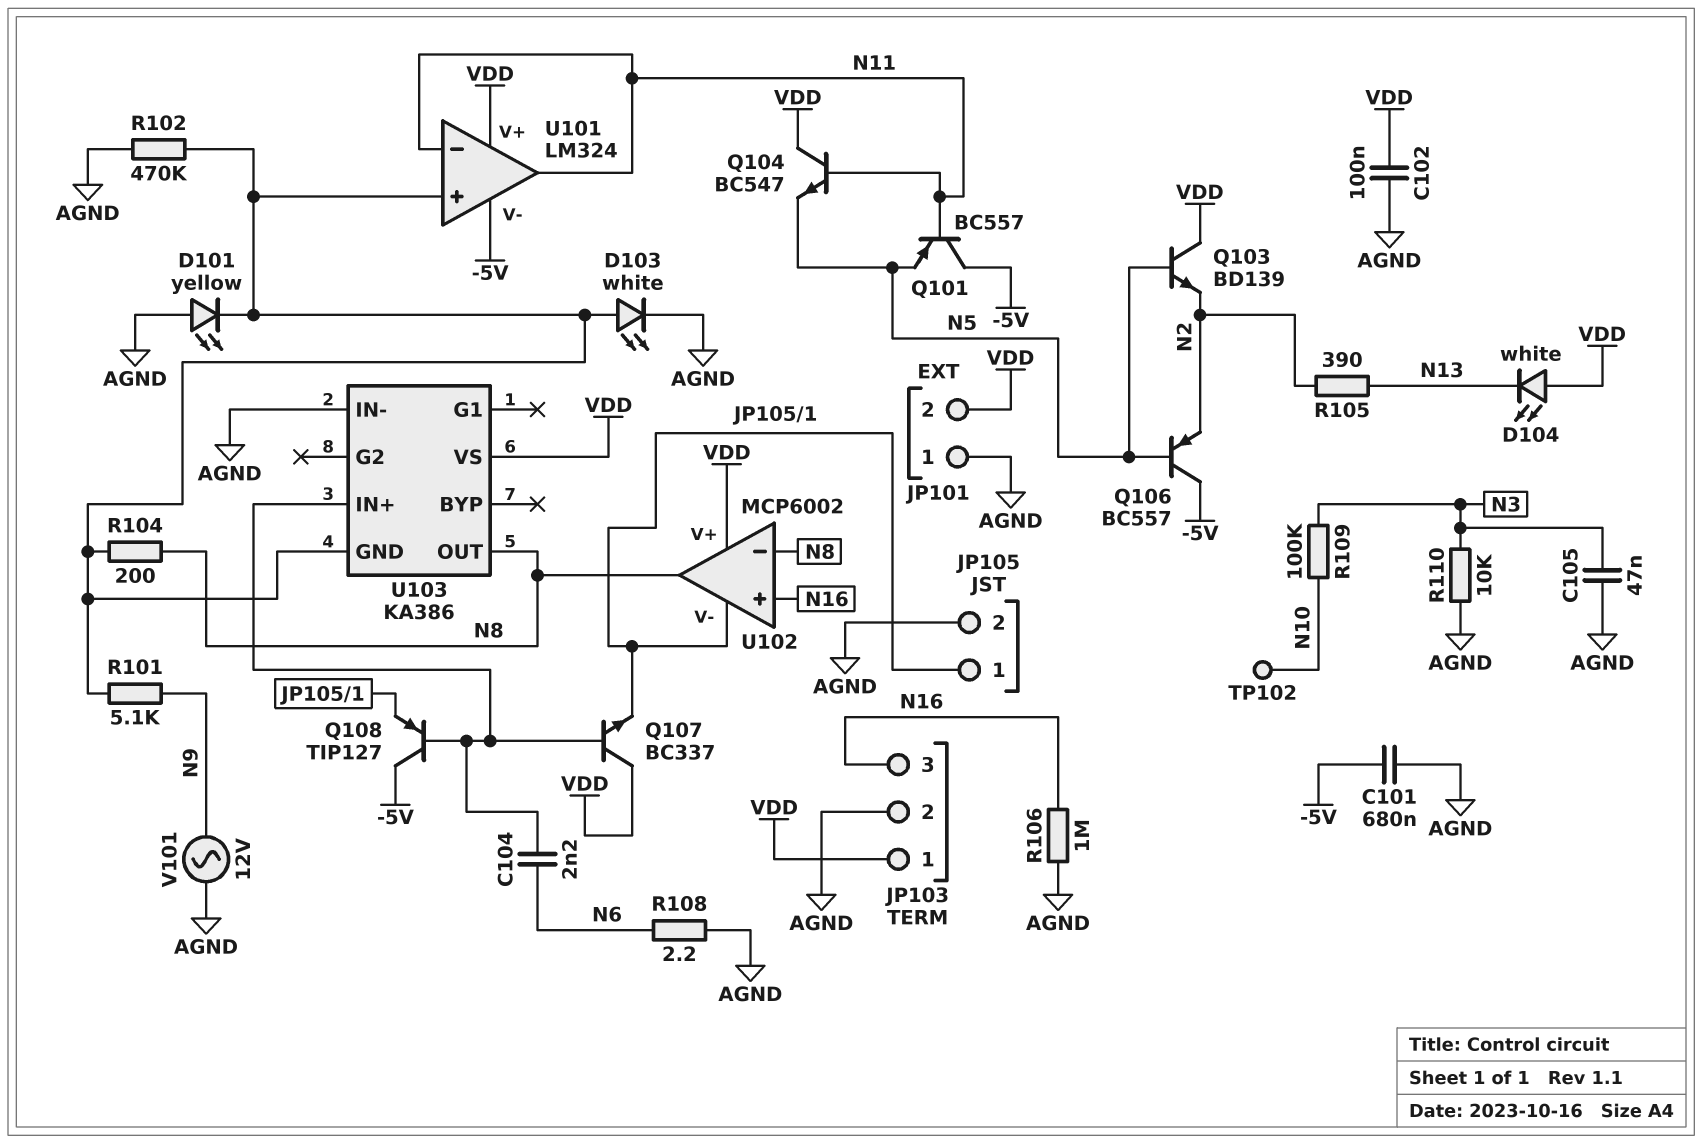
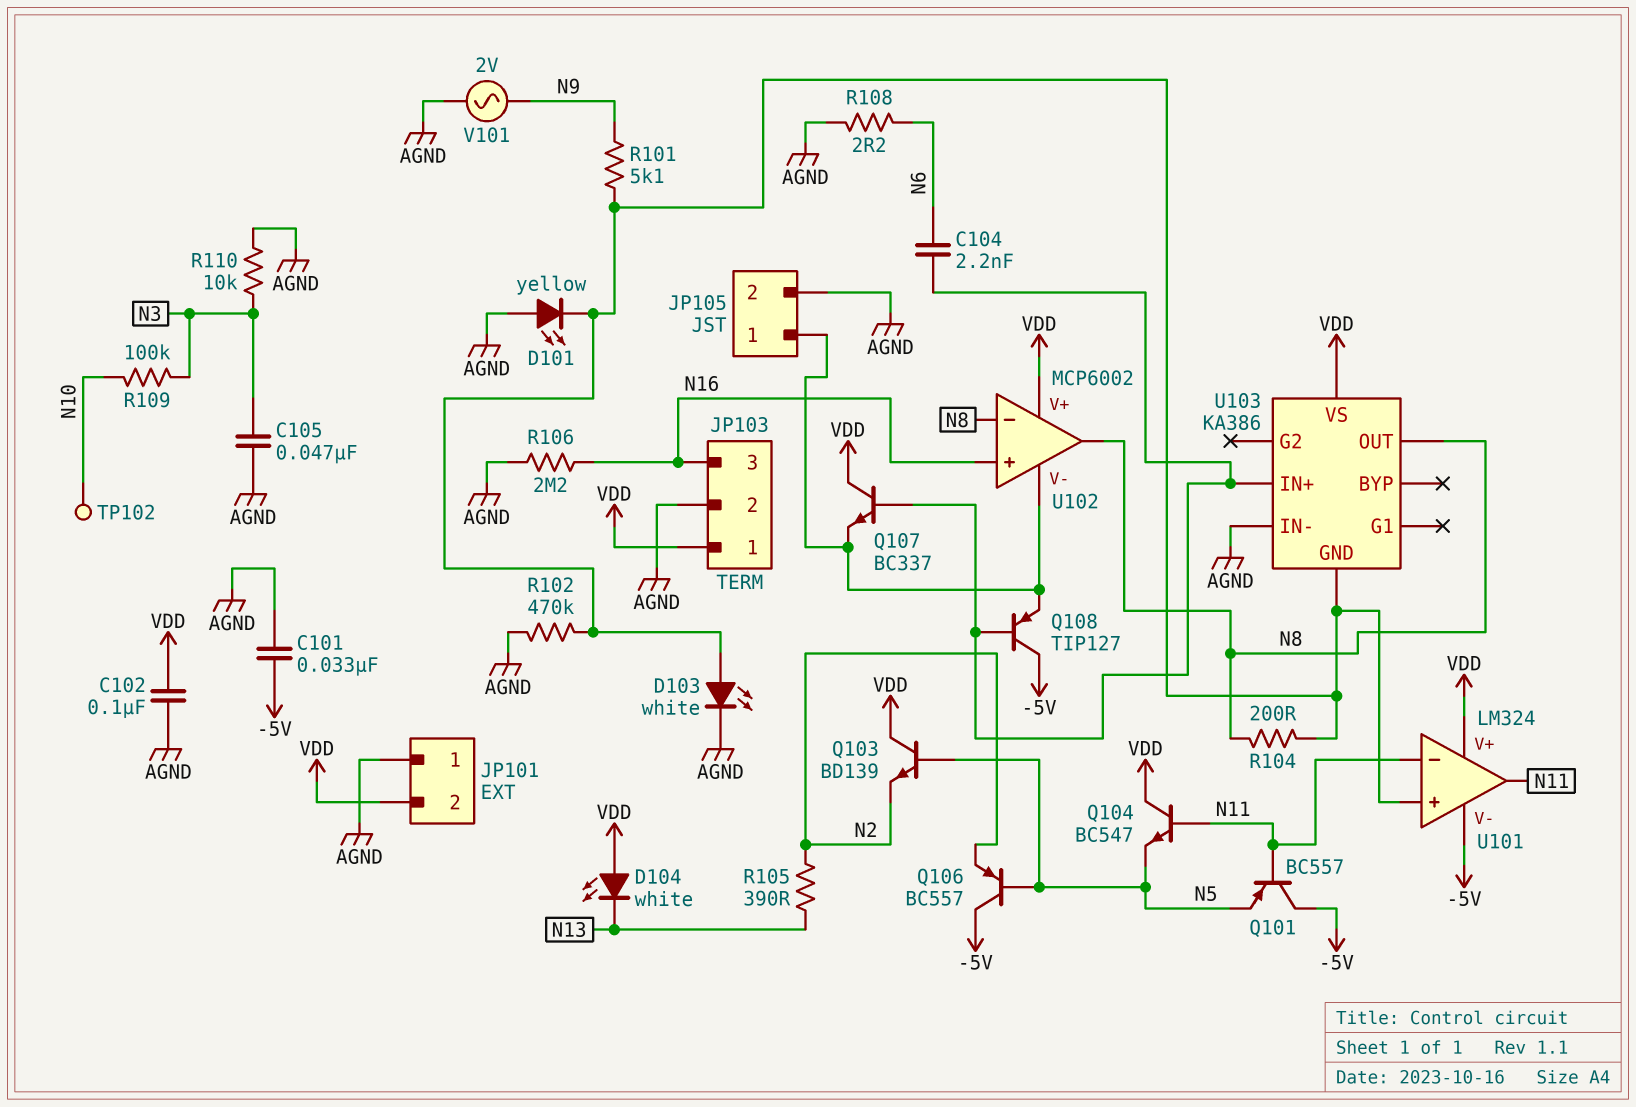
C101: 680nF (-5V, AGND) -> 33nF (-5V, AGND)
R106: 1M (AGND, N16) -> 2.2M (AGND, N16)
V101: AC 12V (AGND, N9) -> AC 2V (AGND, N9)

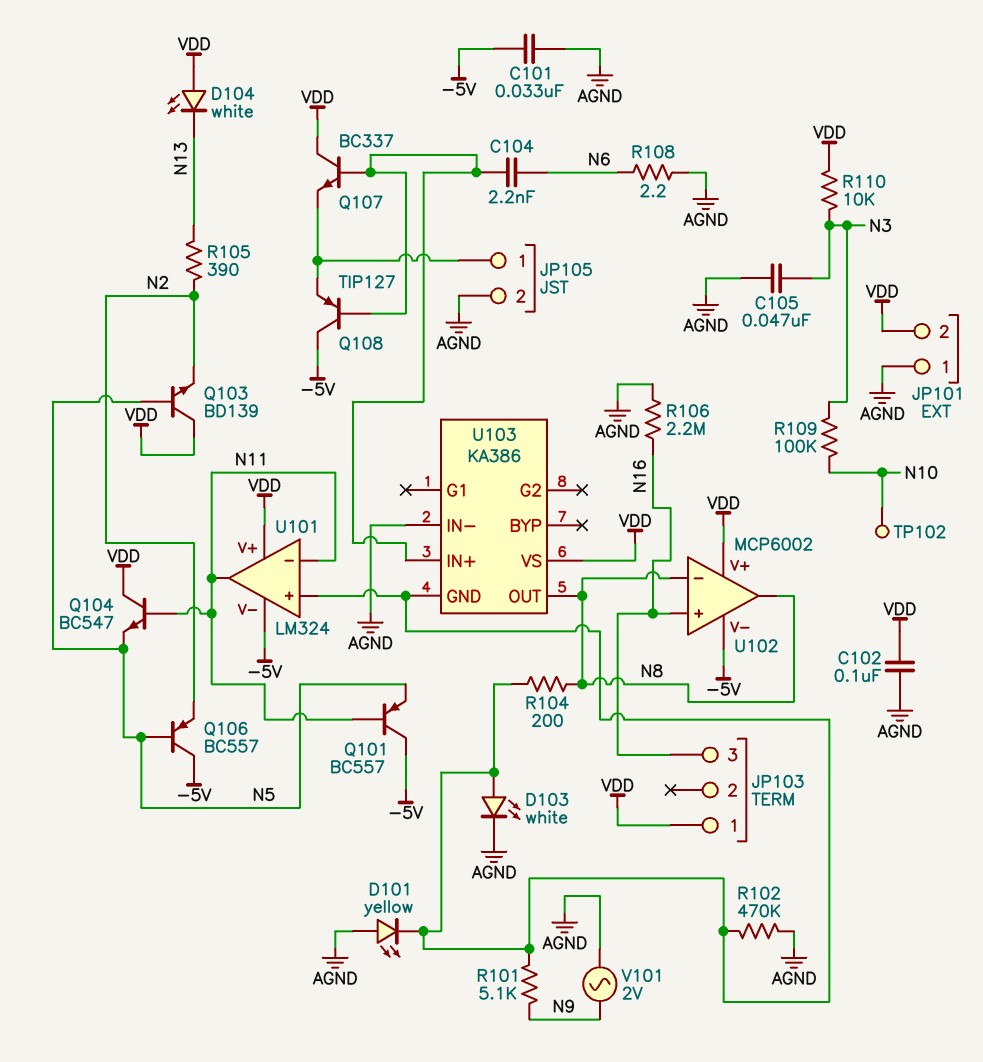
JP103 pin 2: AGND -> none
R110: 10k (AGND, N3) -> 10k (N3, VDD)
U102 pin V-: JP105/1 -> -5V

